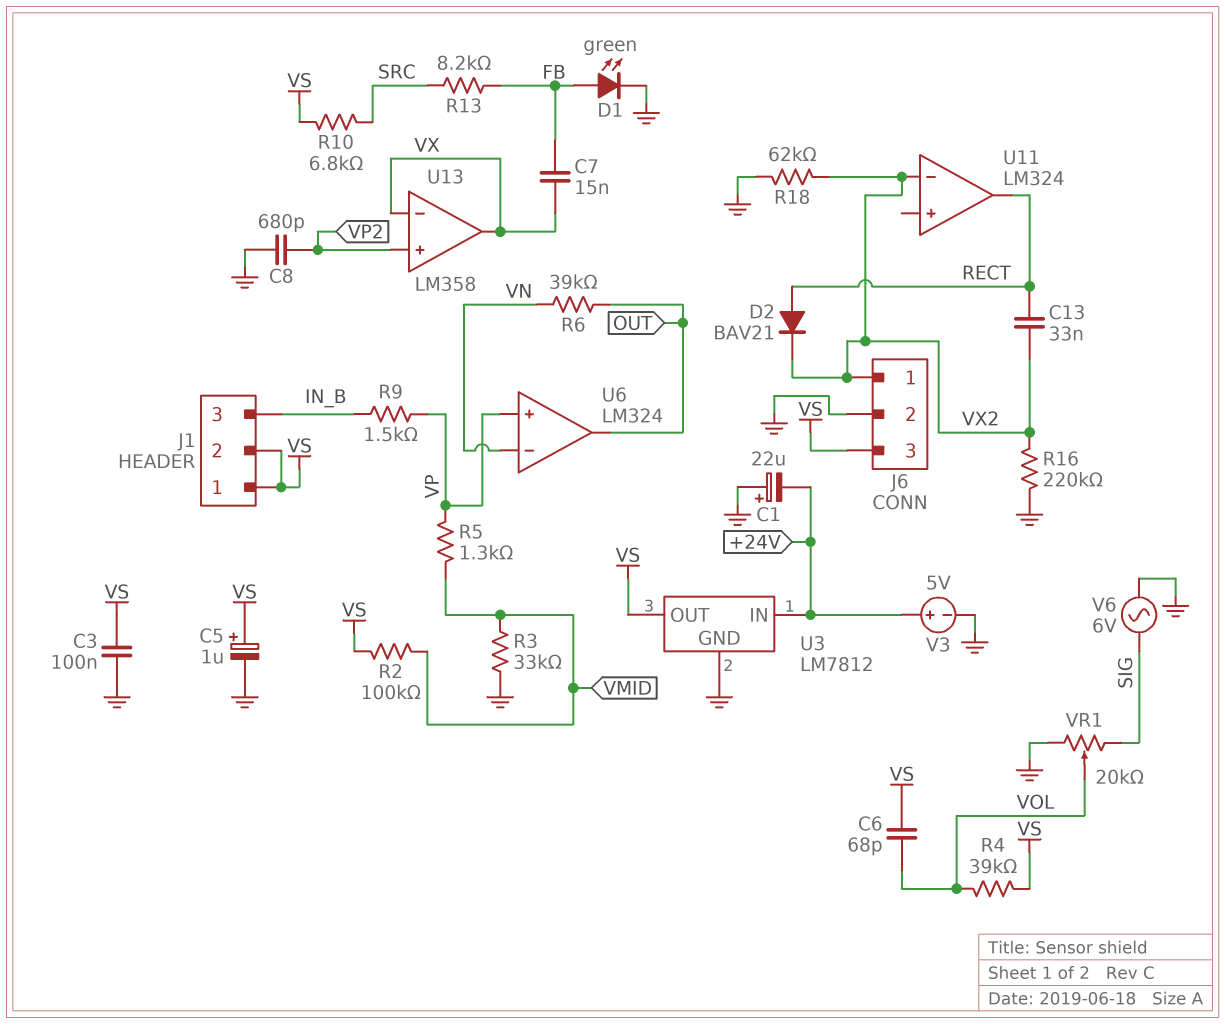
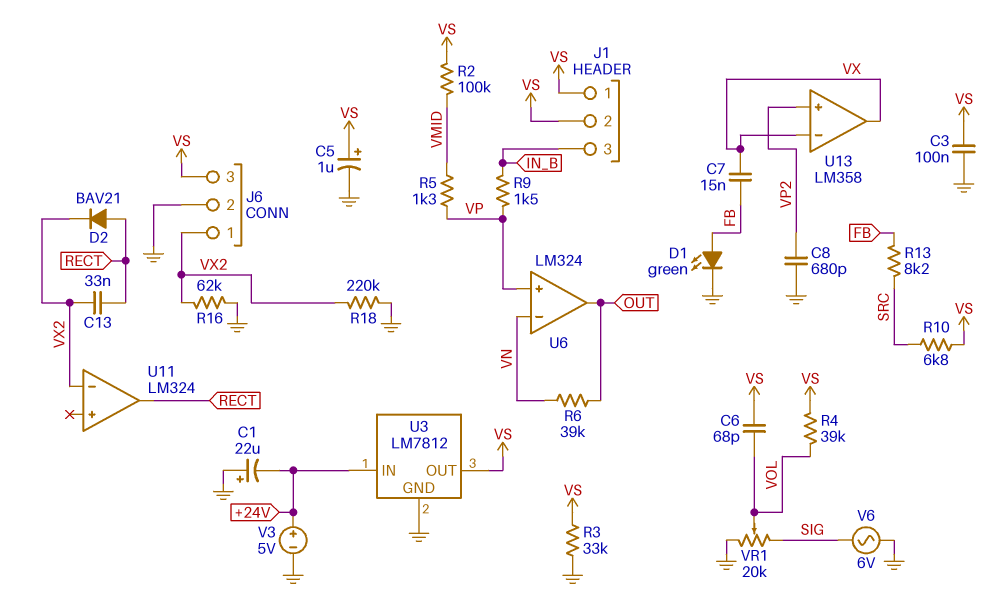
R3: 33k (GND, VMID) -> 33k (GND, VS)
R16: 220k (GND, VX2) -> 62k (GND, VX2)
R18: 62k (GND, VX2) -> 220k (GND, VX2)

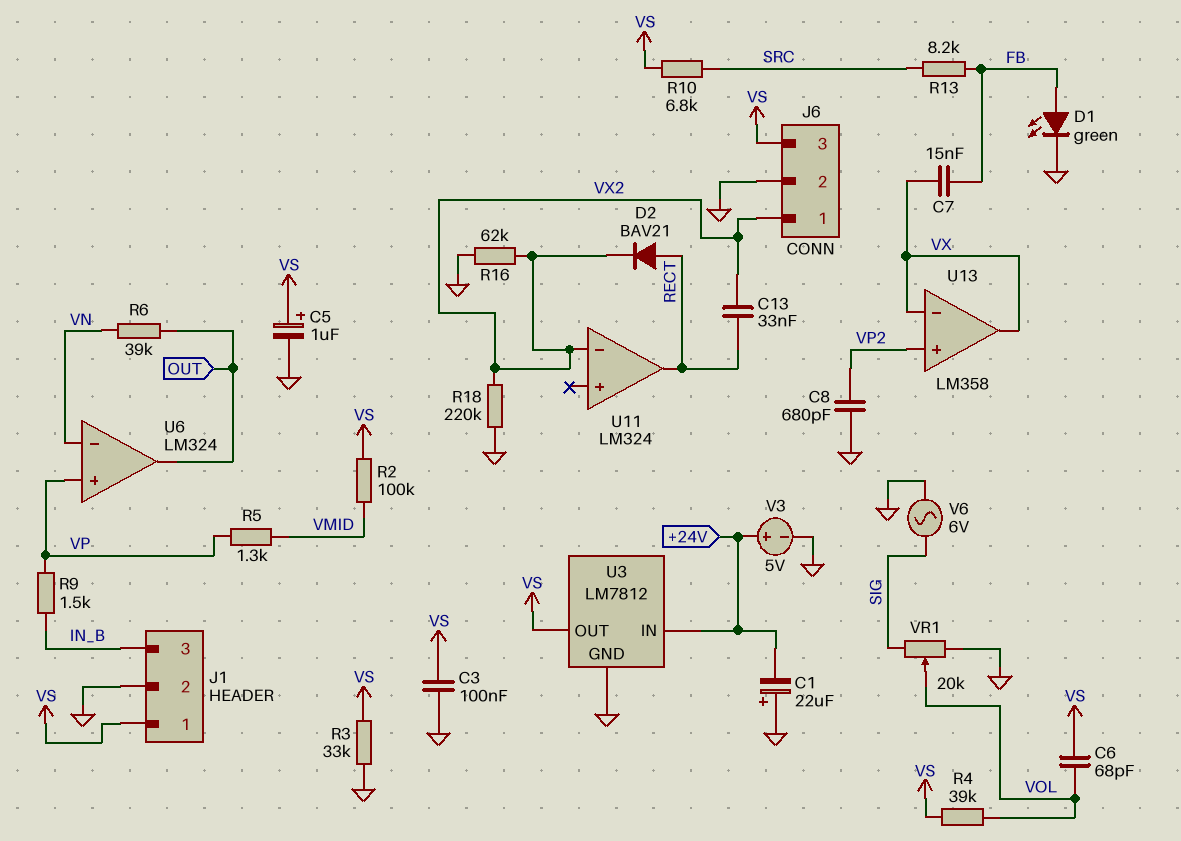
J1 pin 2: VS -> GND

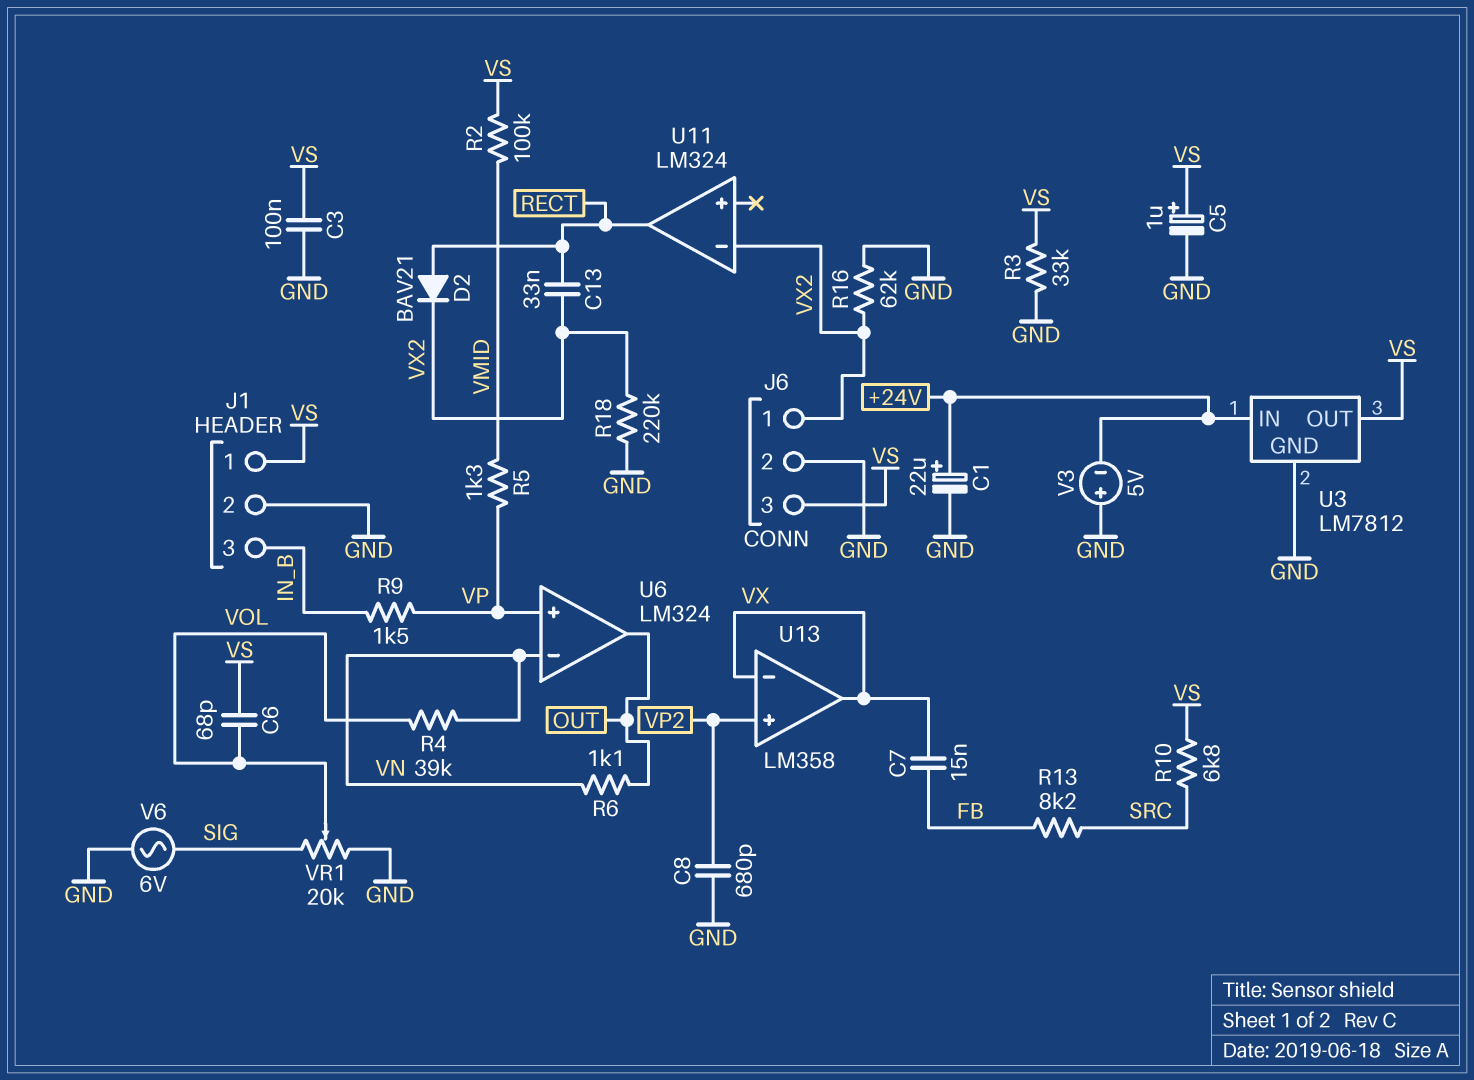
C1: 22uF (plus GND, minus +24V) -> 22uF (plus +24V, minus GND)
D1: LED green (A FB, K GND) -> none
R4: 39k (VOL, VS) -> 39k (VN, VOL)
R6: 39k (OUT, VN) -> 1.1k (OUT, VN)
V3: 5V (plus +24V, minus GND) -> 5V (plus GND, minus +24V)

